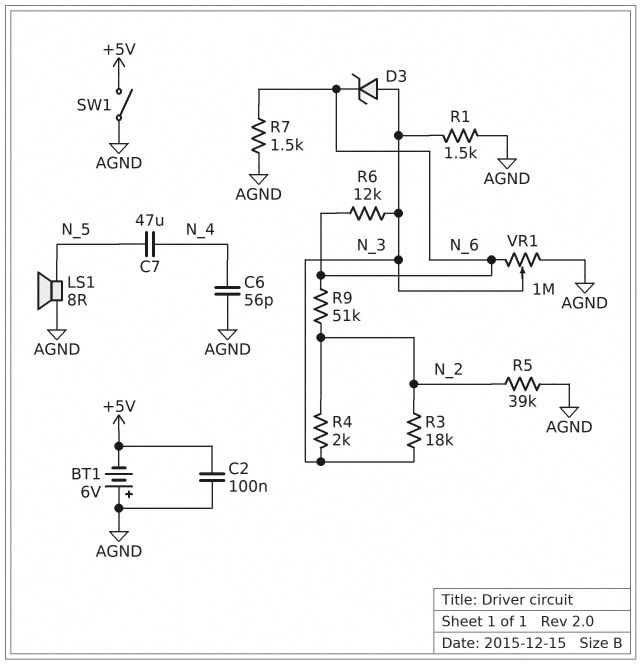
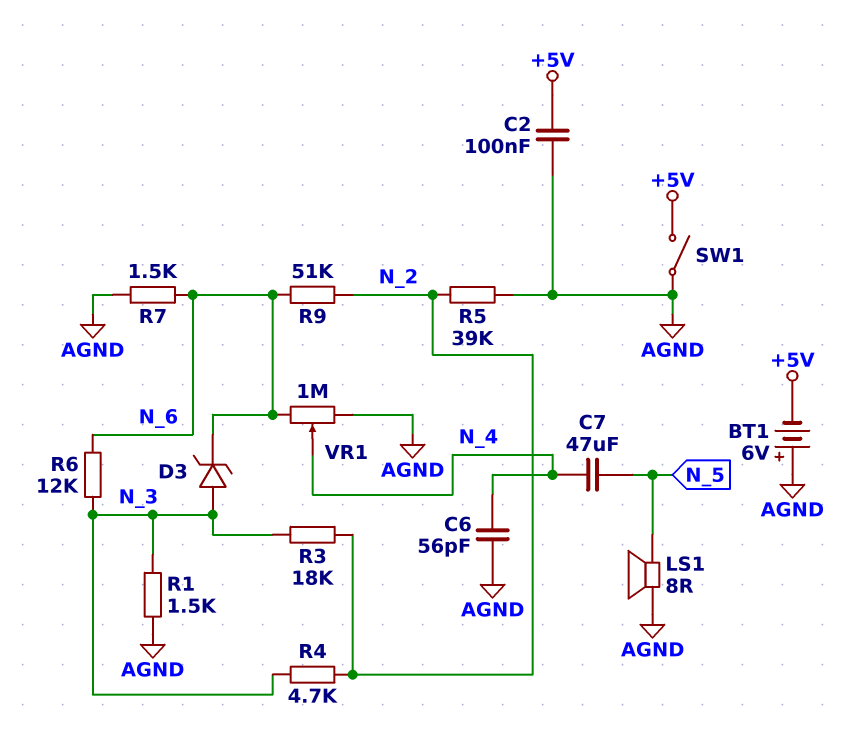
R4: 2k (N_2, N_3) -> 4.7k (N_2, N_3)
VR1: 1M (AGND, N_6, wiper N_3) -> 1M (AGND, N_6, wiper N_4)

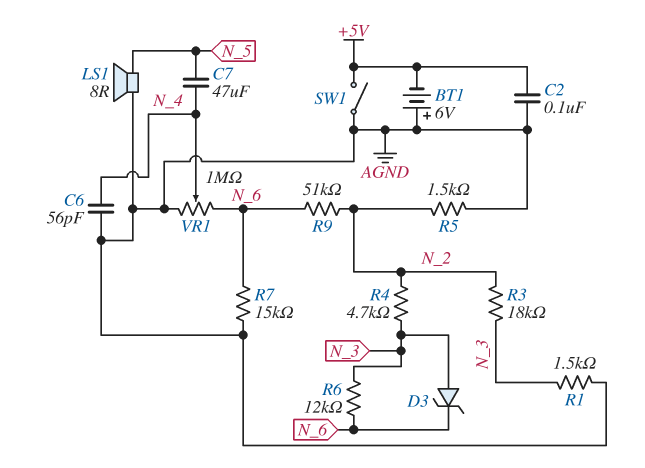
R5: 39k (AGND, N_2) -> 1.5k (AGND, N_2)
R7: 1.5k (AGND, N_6) -> 15k (AGND, N_6)

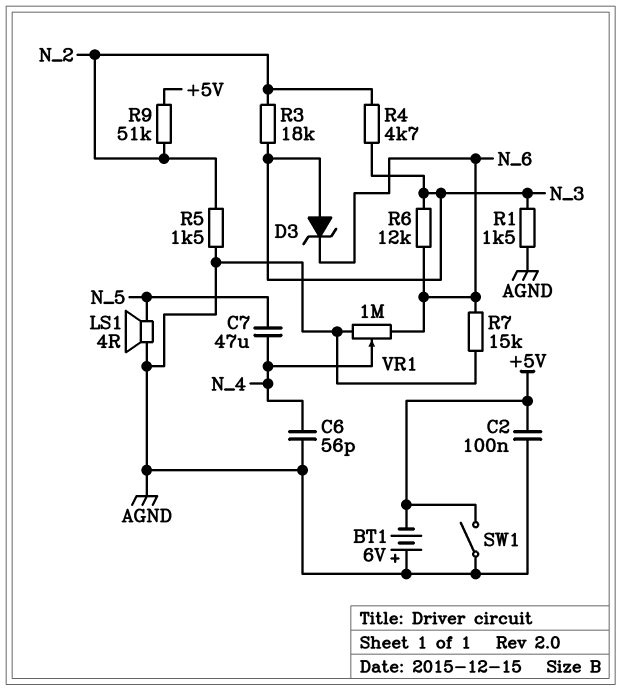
LS1: speaker 8R (AGND, N_5) -> speaker 4R (AGND, N_5)
R9: 51k (N_2, N_6) -> 51k (+5V, N_2)

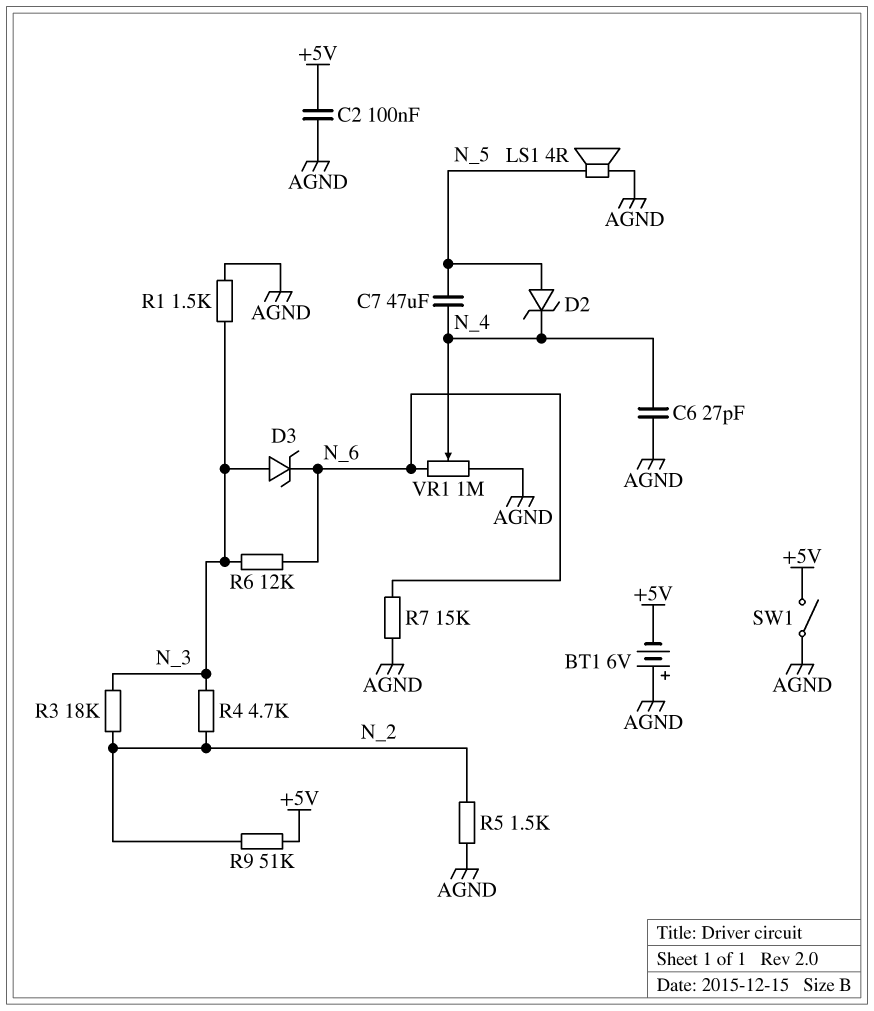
C6: 56pF (AGND, N_4) -> 27pF (AGND, N_4)
D2: none -> zener (A N_5, K N_4)

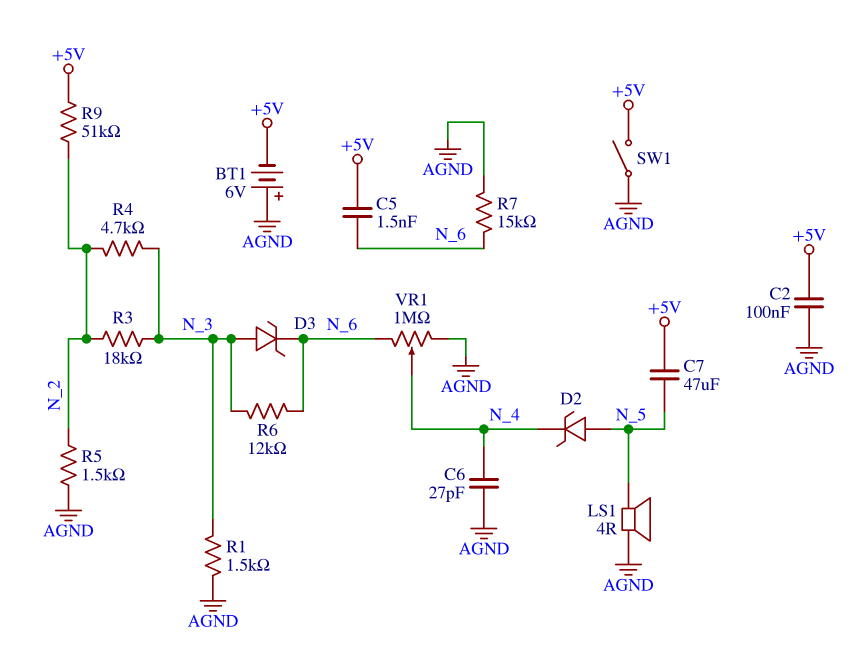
C5: none -> 1.5nF (+5V, N_6)
C7: 47uF (N_4, N_5) -> 47uF (+5V, N_5)

